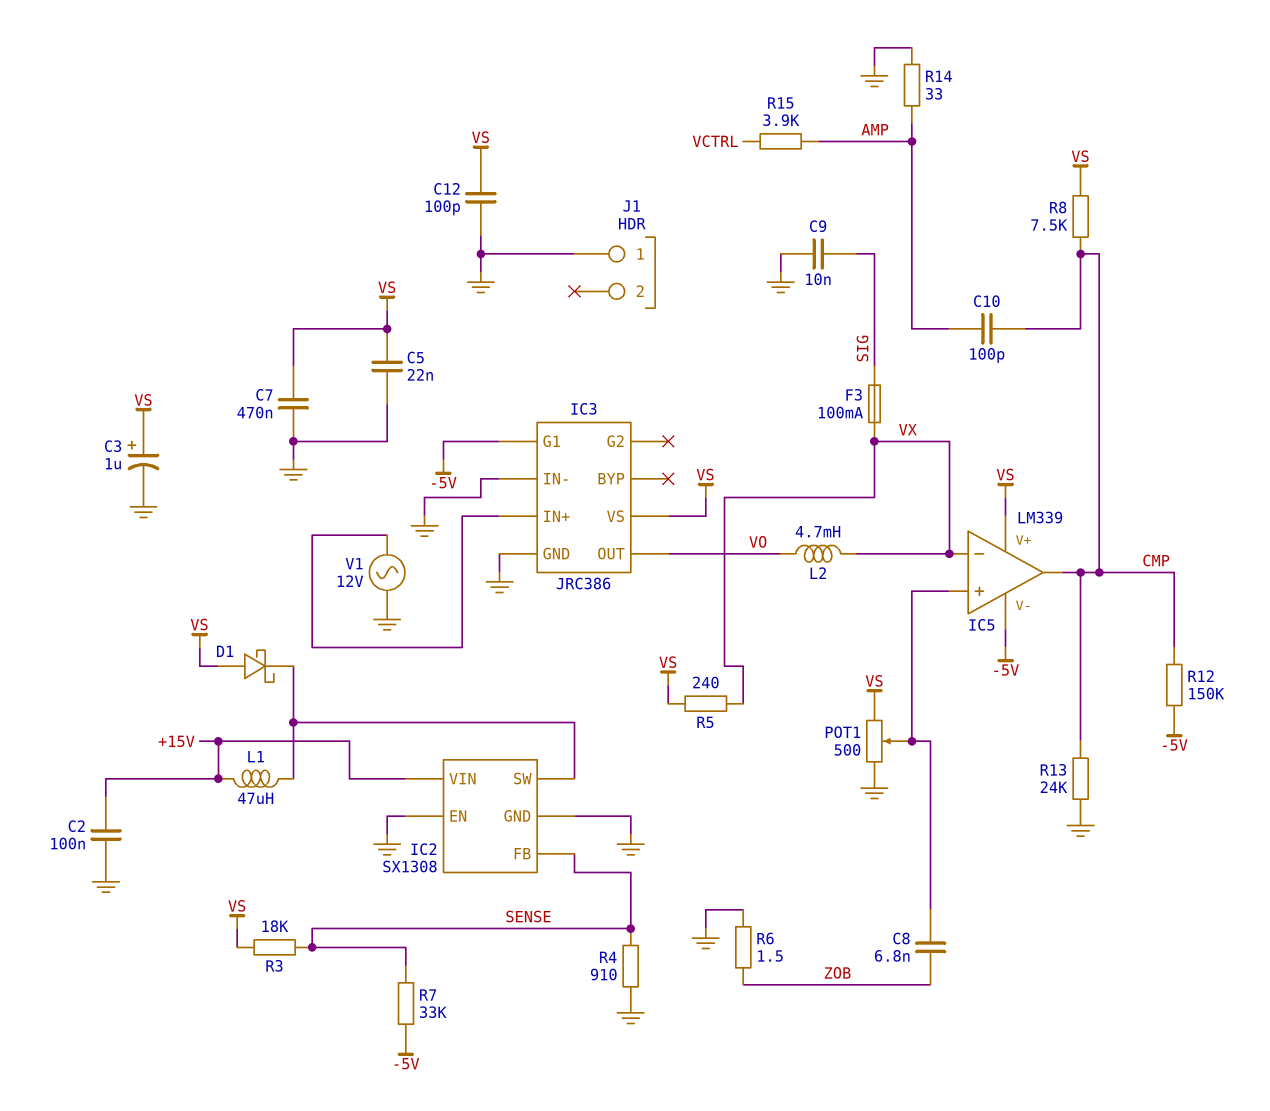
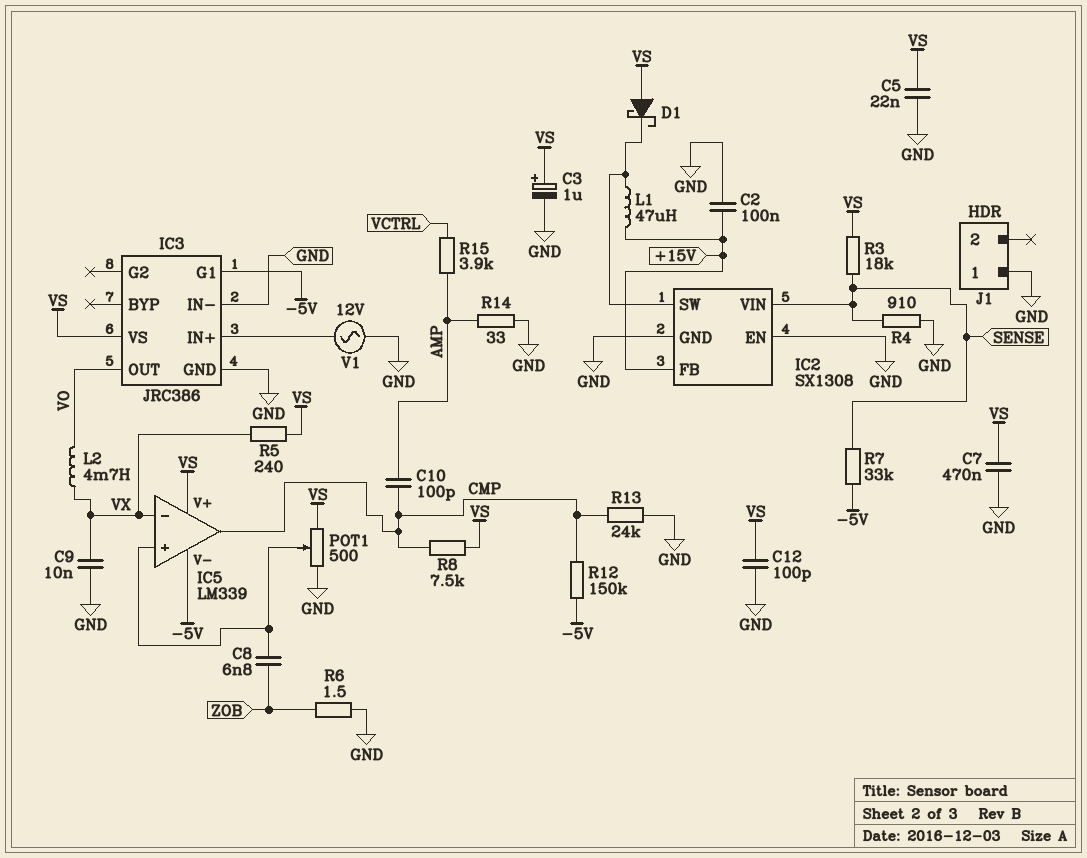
C9: 10nF (GND, SIG) -> 10nF (GND, VX)
F3: 100mA (SIG, VX) -> none
IC2 pin FB: SENSE -> +15V
IC2 pin VIN: +15V -> SENSE

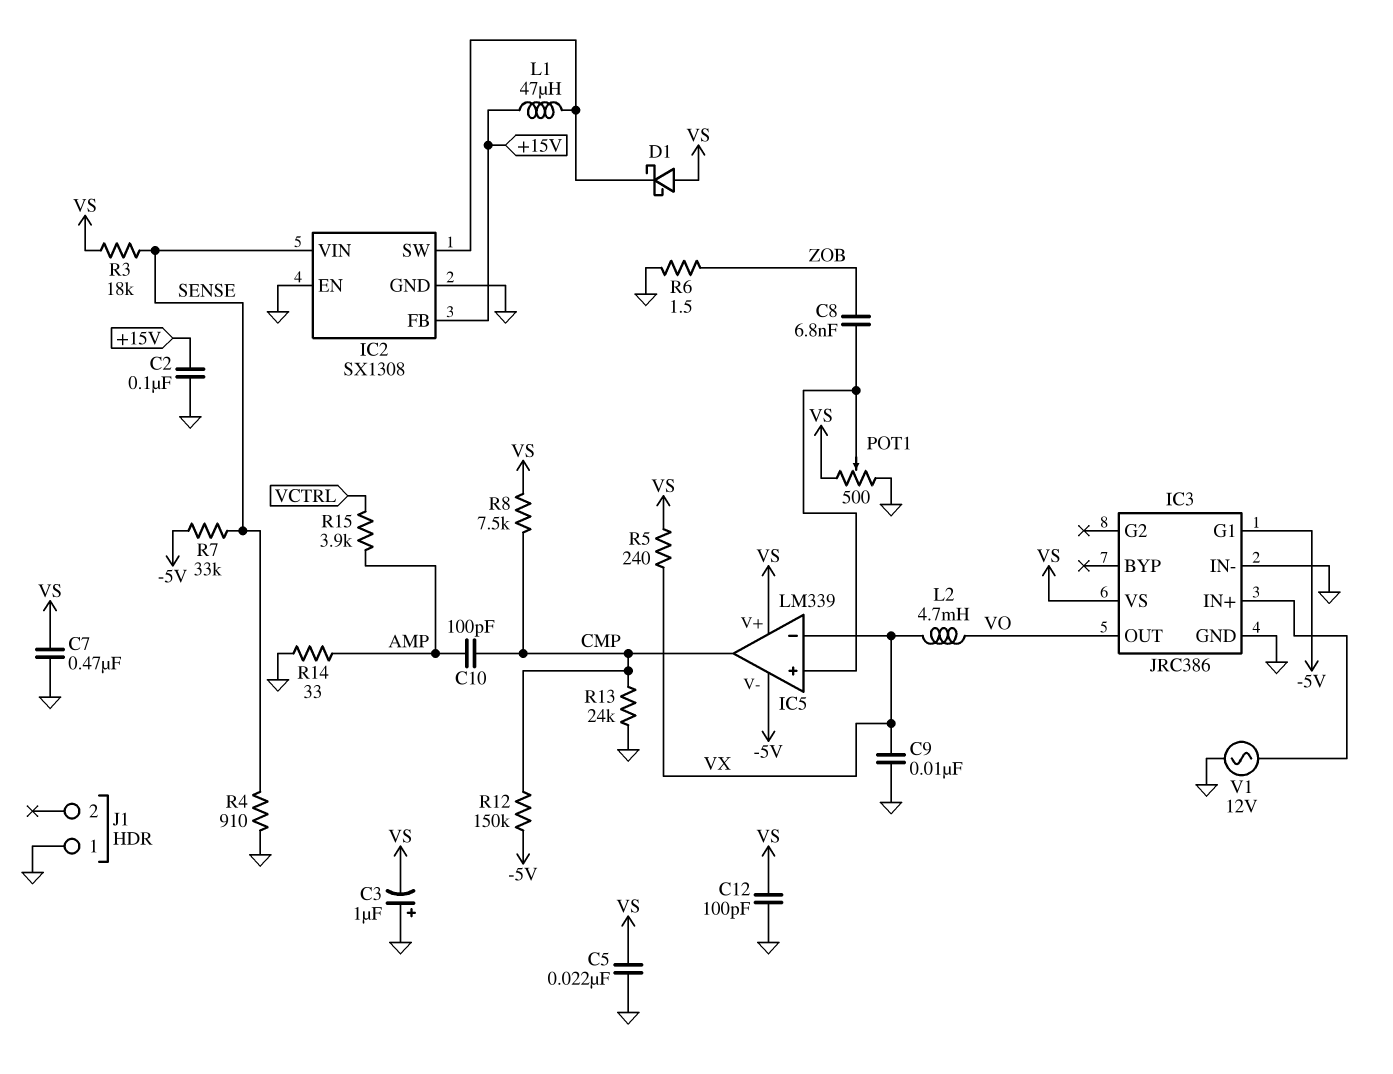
C3: 1uF (plus VS, minus GND) -> 1uF (plus GND, minus VS)

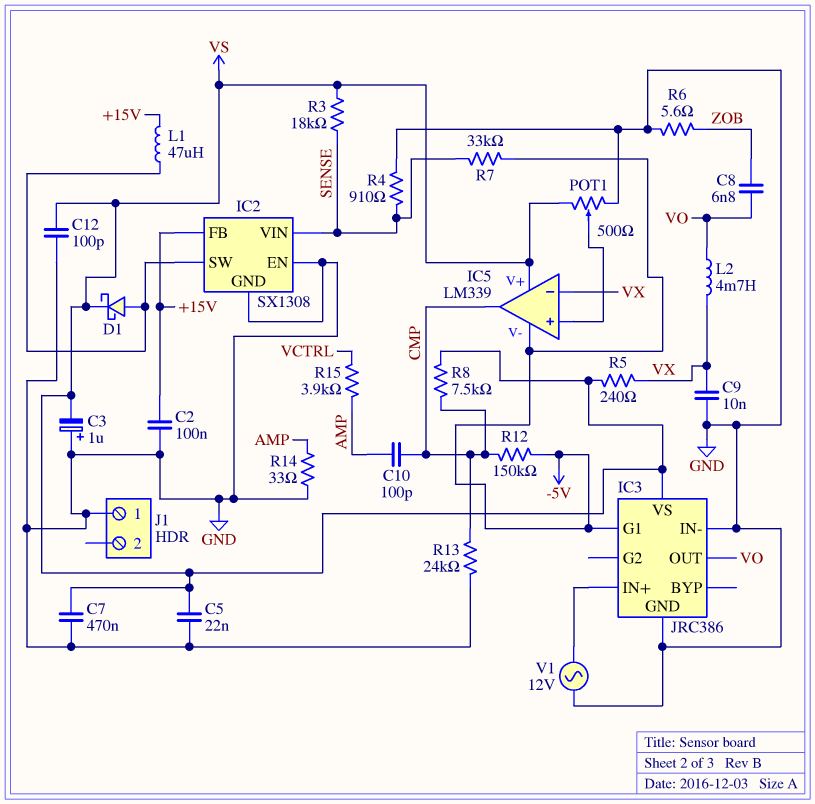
C8: 6.8nF (IC5/in+, ZOB) -> 6.8nF (VO, ZOB)
D1: schottky (A VS, K IC2/SW) -> schottky (A IC2/SW, K VS)
R6: 1.5 (GND, ZOB) -> 5.6 (GND, ZOB)

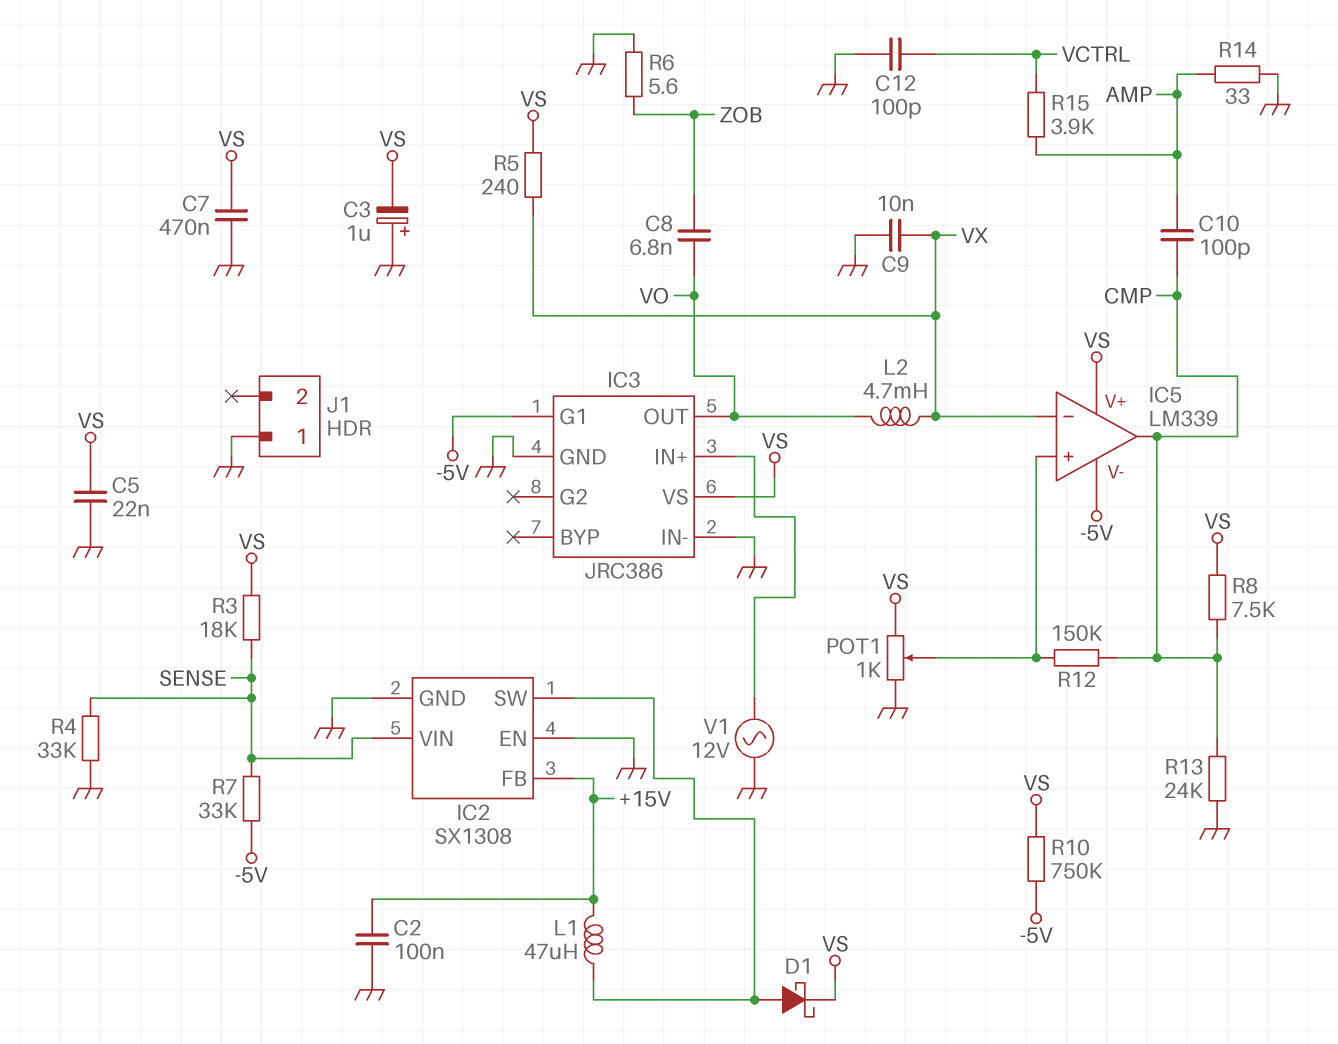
C12: 100pF (GND, VS) -> 100pF (GND, VCTRL)
POT1: 500 (GND, VS, wiper IC5/in+) -> 1k (GND, VS, wiper IC5/in+)
R4: 910 (GND, SENSE) -> 33k (GND, SENSE)
R10: none -> 750k (-5V, VS)
R12: 150k (-5V, CMP) -> 150k (CMP, IC5/in+)

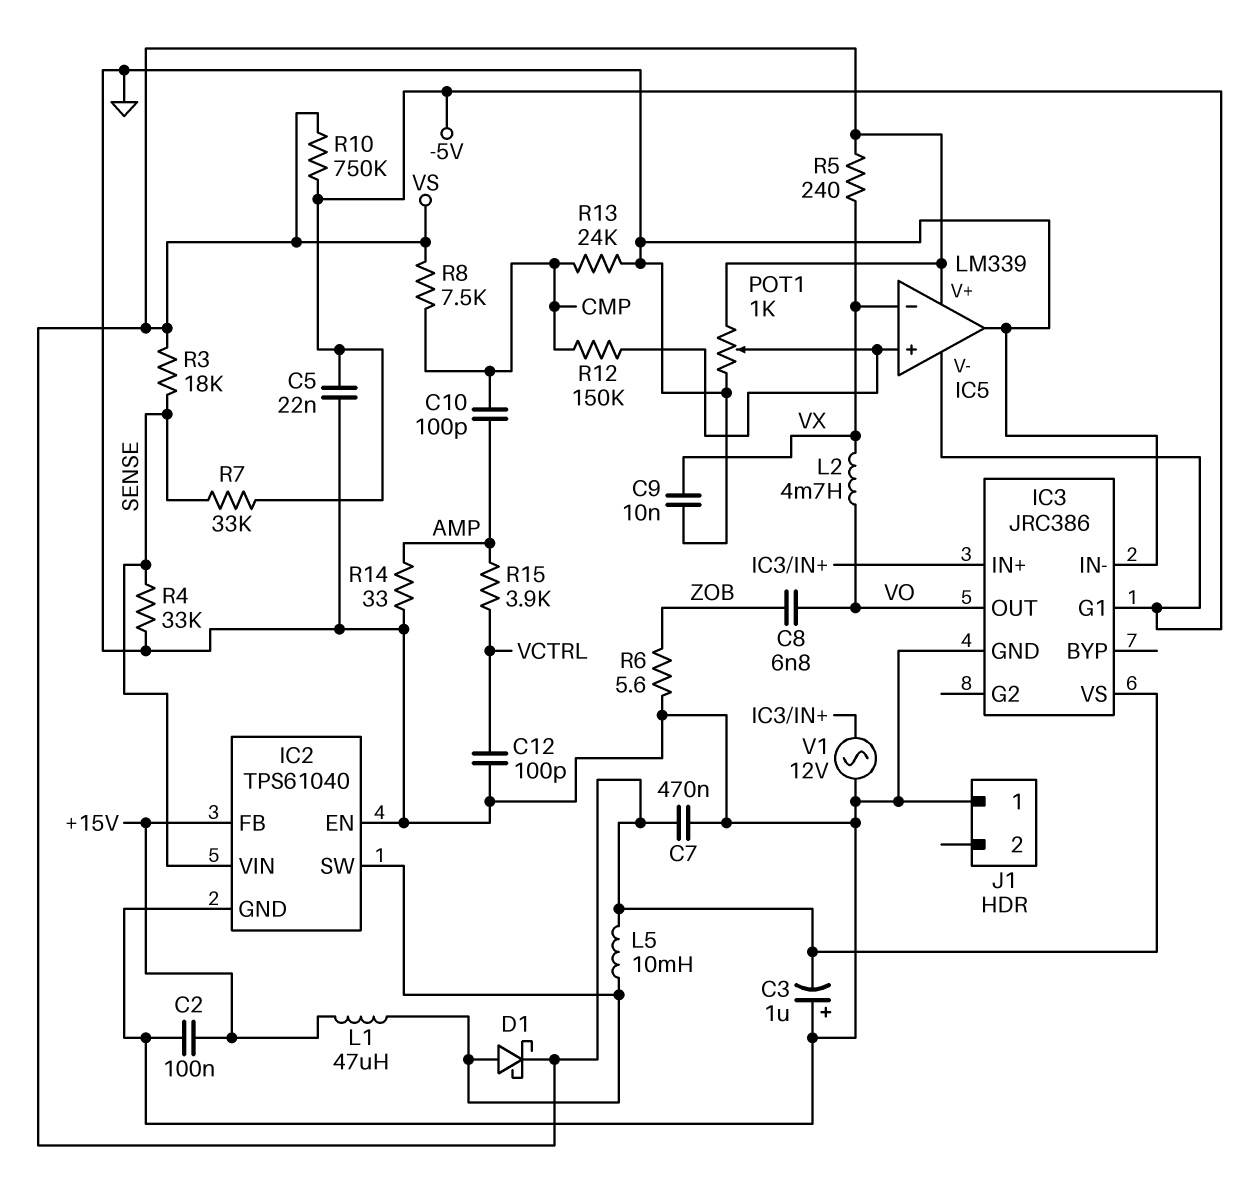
C5: 22nF (GND, VS) -> 22nF (-5V, GND)
IC2: SX1308 -> TPS61040
IC5 pin out: CMP -> GND
L5: none -> 10mH (IC2/SW, VS)

